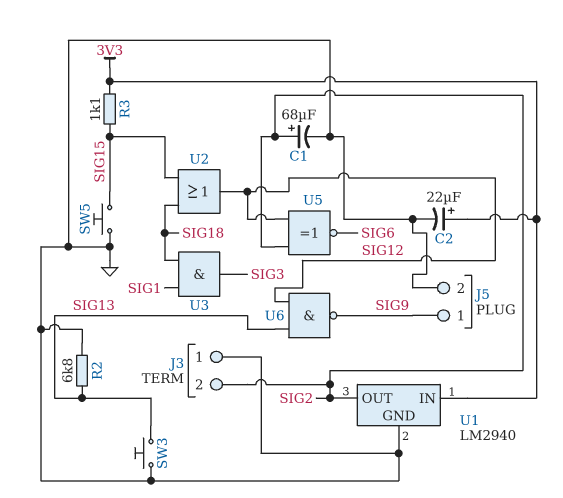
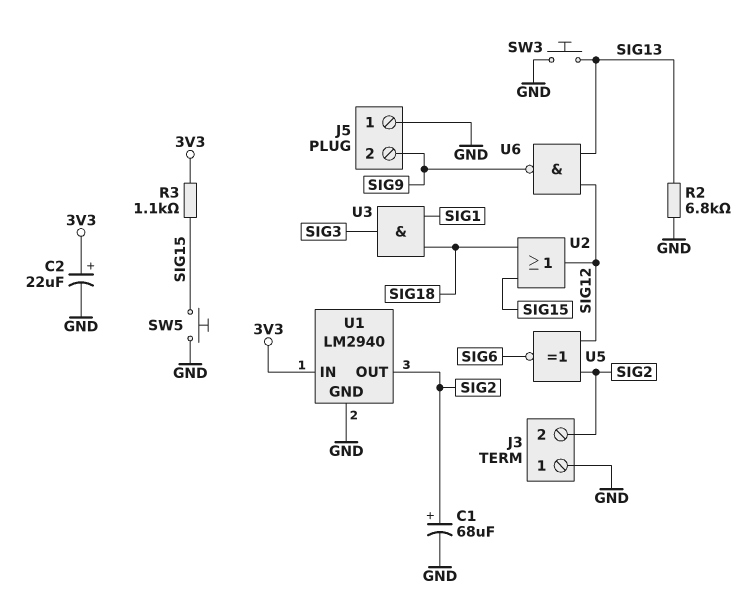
J5 pin 1: SIG9 -> GND
J5 pin 2: GND -> SIG9

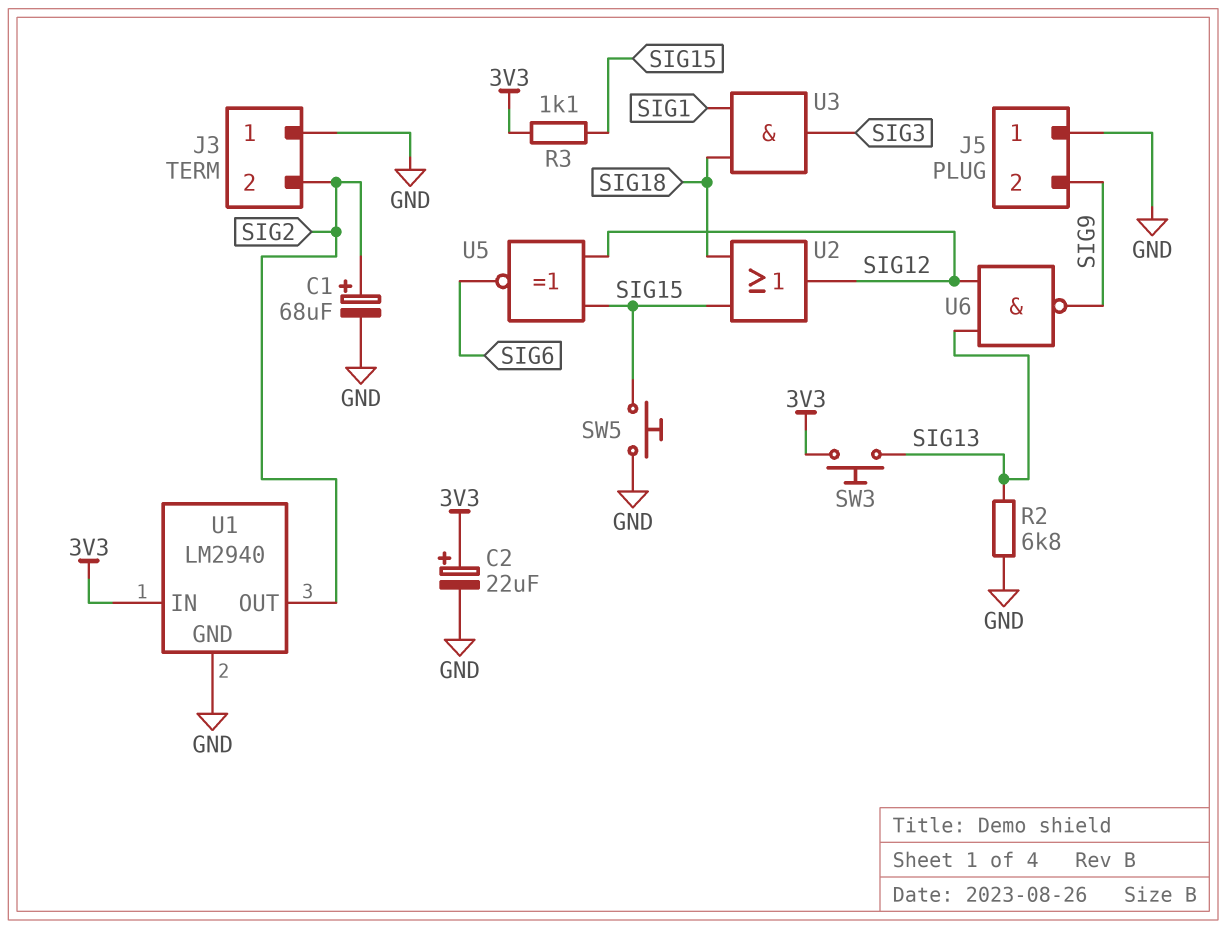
SW3: button (GND, SIG13) -> button (3V3, SIG13)
U5: XNOR (in SIG2, in SIG12, out SIG6) -> XNOR (in SIG12, in SIG15, out SIG6)

